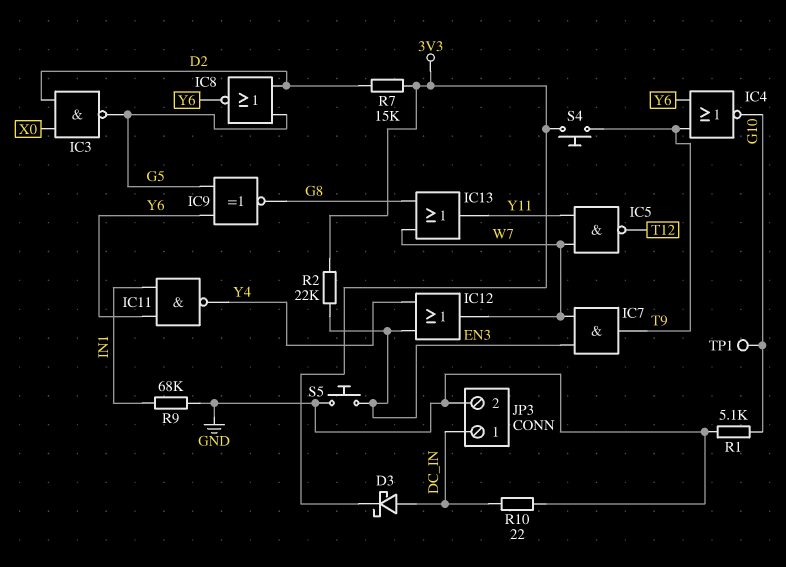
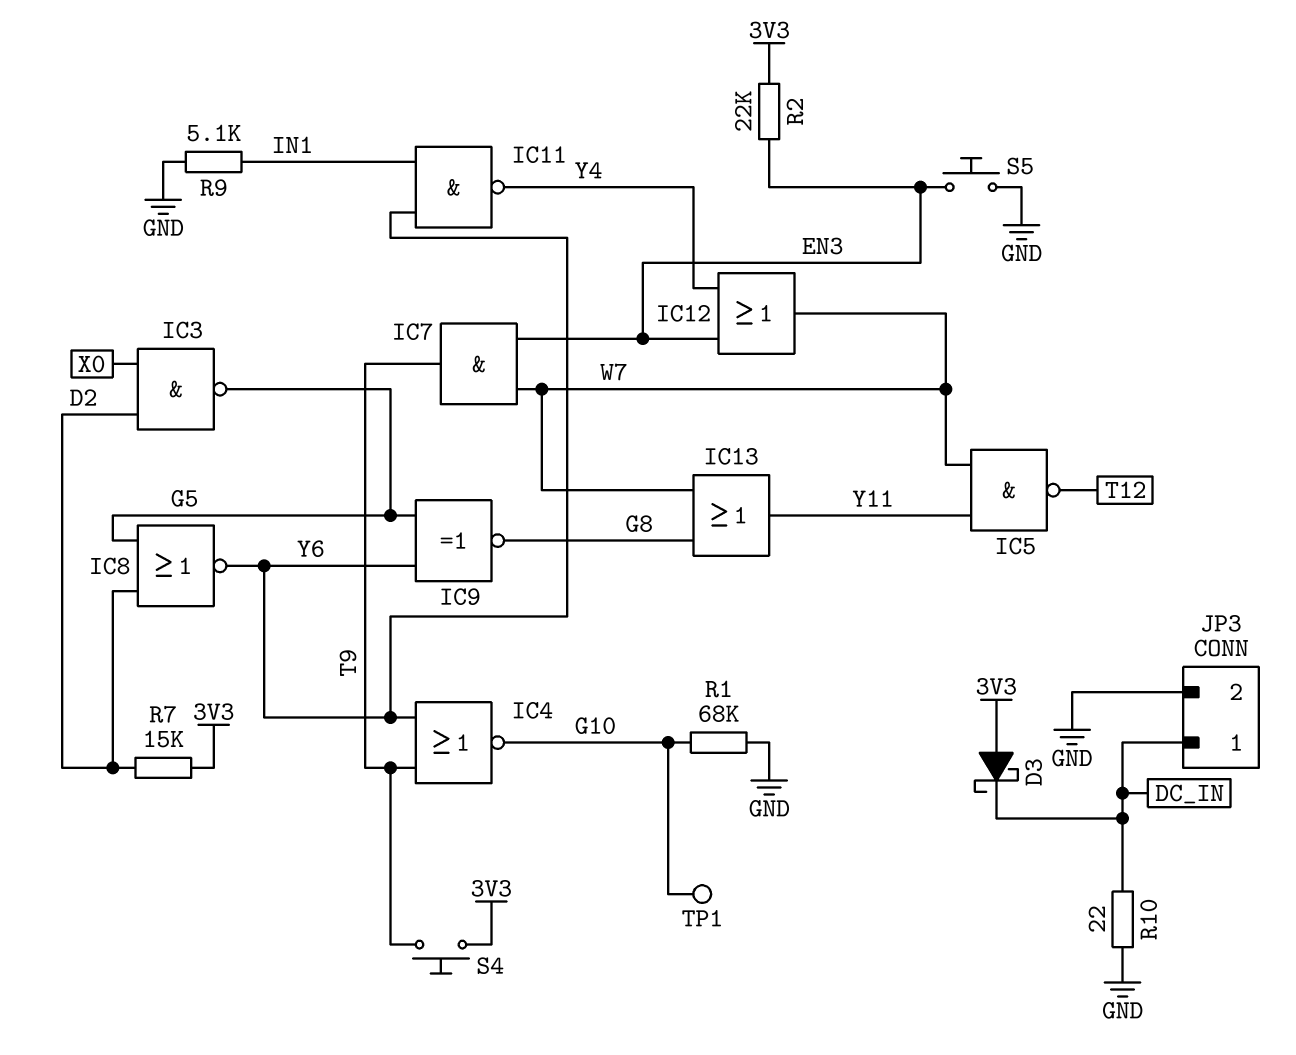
D3: schottky (A DC_IN, K 3V3) -> schottky (A 3V3, K DC_IN)
R1: 5.1k (G10, GND) -> 68k (G10, GND)
R9: 68k (GND, IN1) -> 5.1k (GND, IN1)

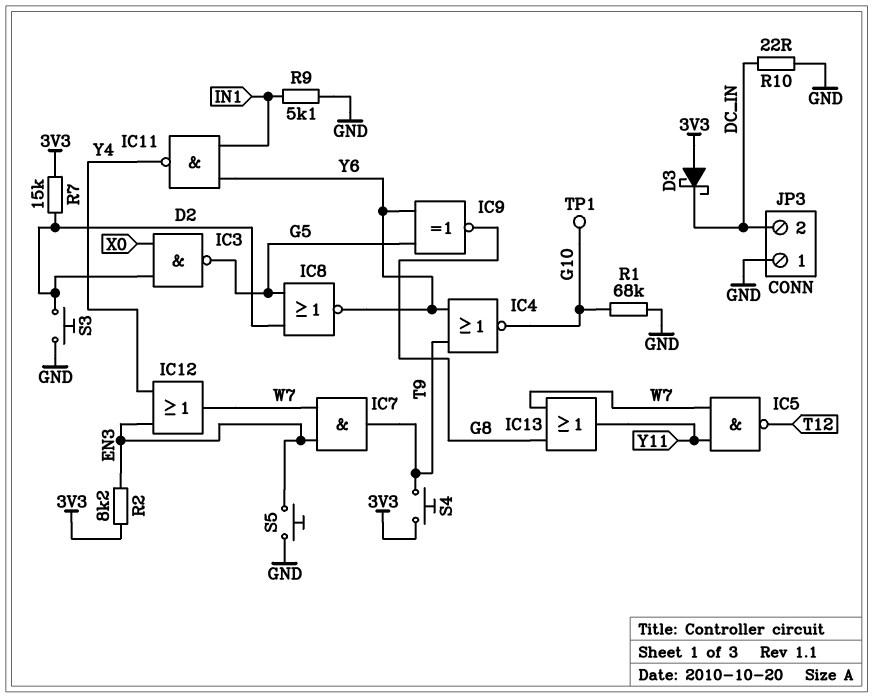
JP3 pin 1: DC_IN -> GND
JP3 pin 2: GND -> DC_IN
R2: 22k (3V3, EN3) -> 8.2k (3V3, EN3)
S3: none -> button (D2, GND)

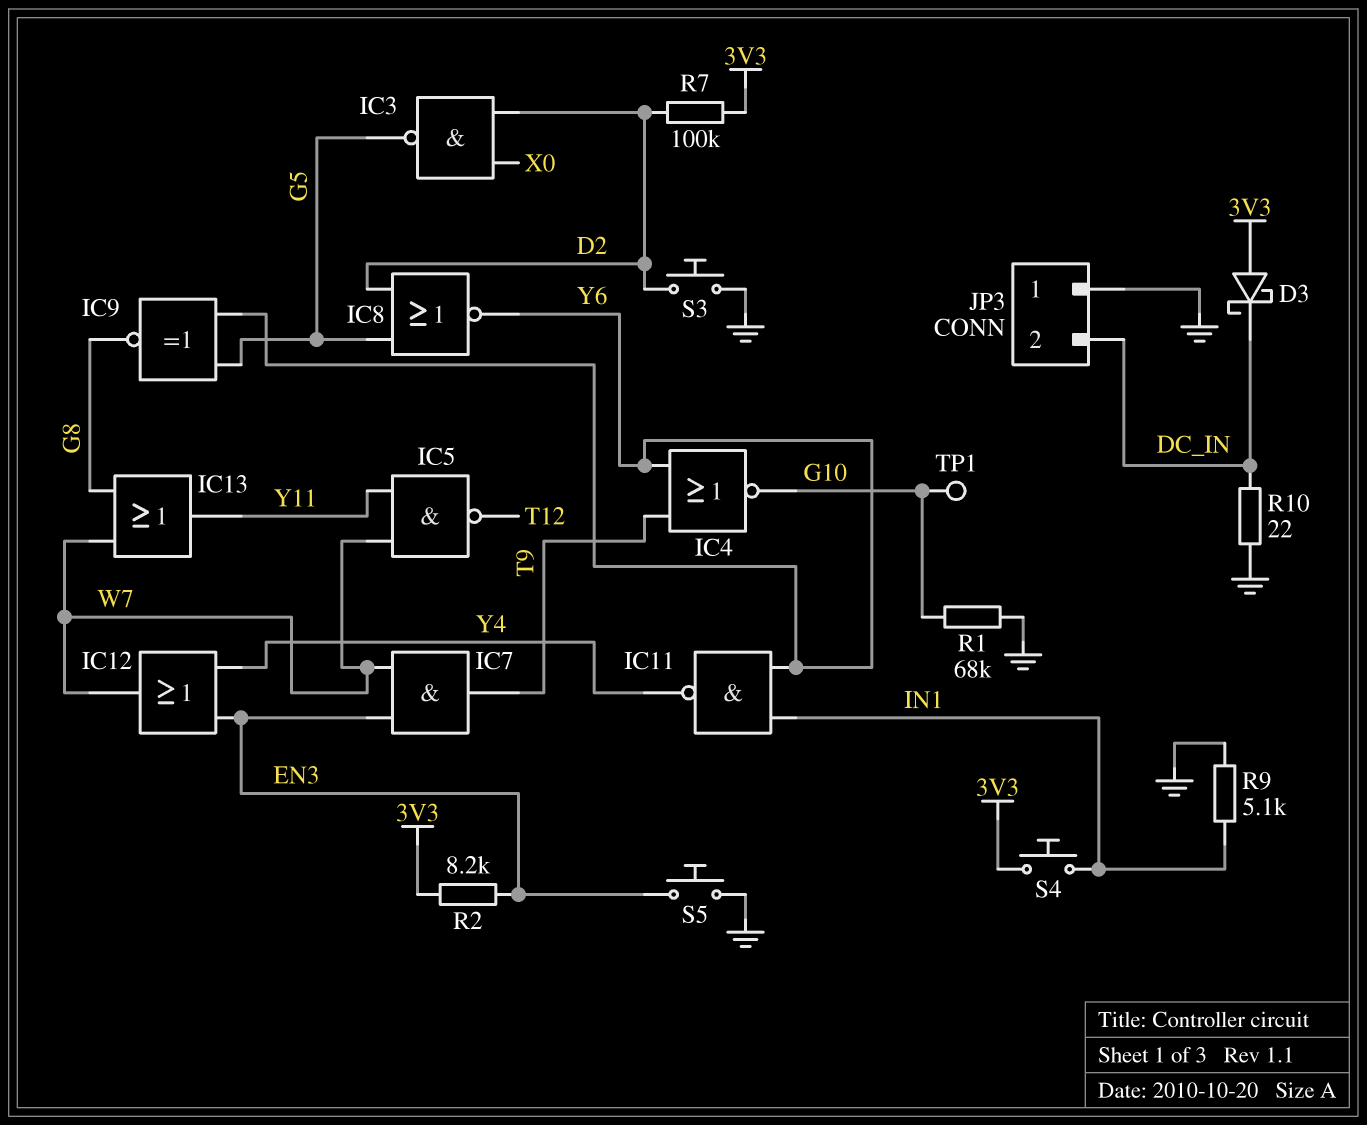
R7: 15k (3V3, D2) -> 100k (3V3, D2)
S4: button (3V3, T9) -> button (3V3, IN1)

